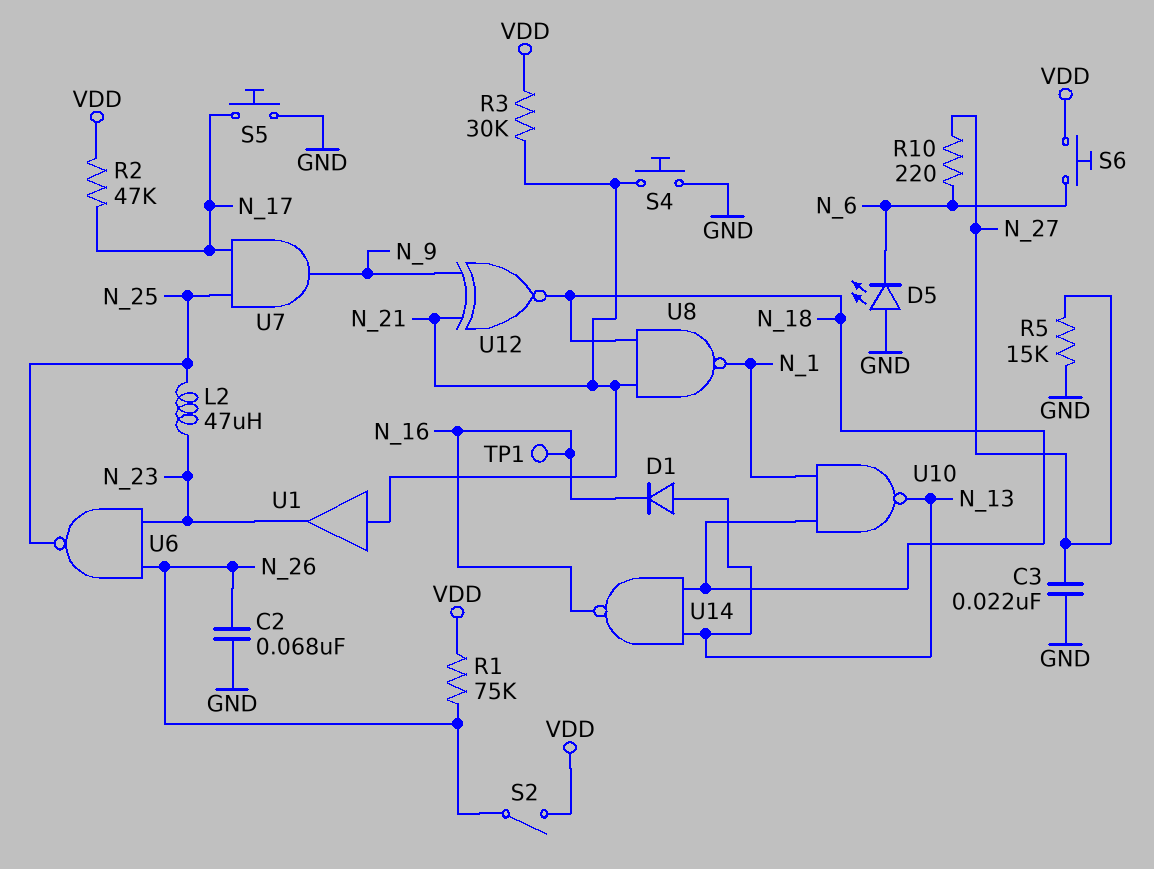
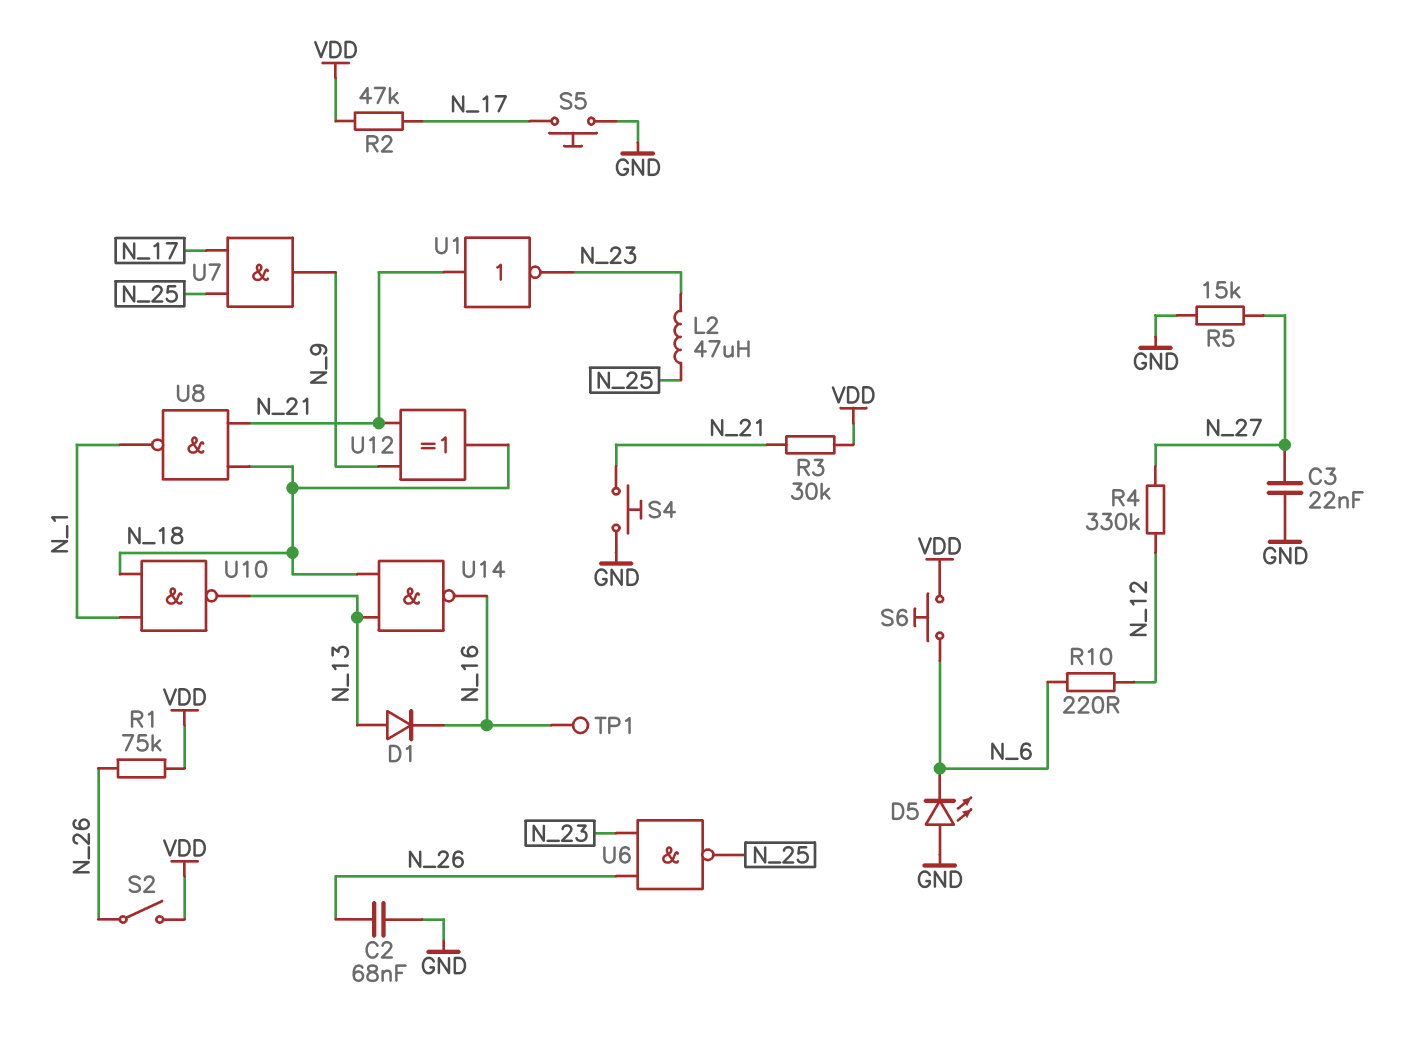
R4: none -> 330k (N_12, N_27)
R10: 220 (N_6, N_27) -> 220 (N_6, N_12)
U1: buffer (in N_21, out N_23) -> NOT (in N_21, out N_23)
U12: XNOR (in N_9, in N_21, out N_18) -> XOR (in N_9, in N_21, out N_18)

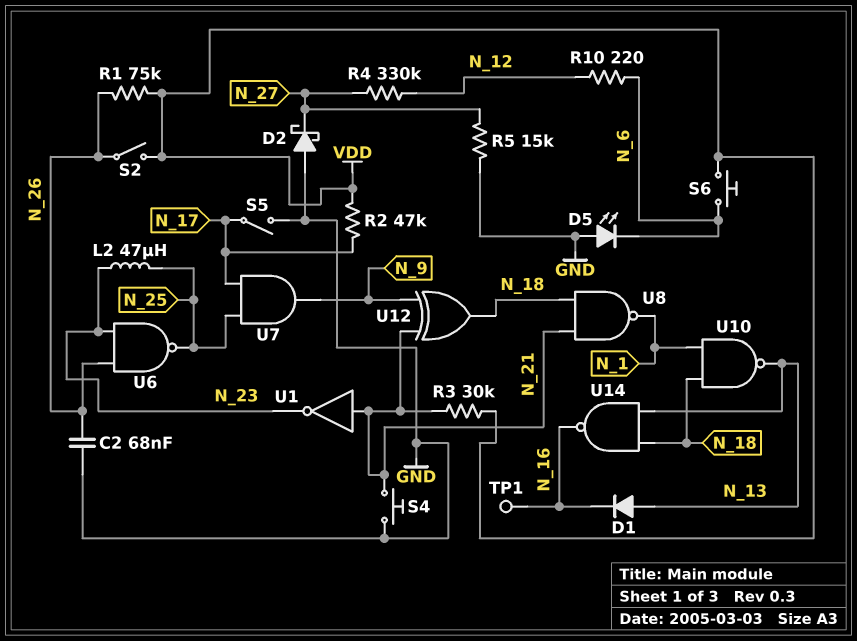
C3: 22nF (GND, N_27) -> none
D2: none -> schottky (A GND, K N_27)
S5: button (GND, N_17) -> switch (GND, N_17)

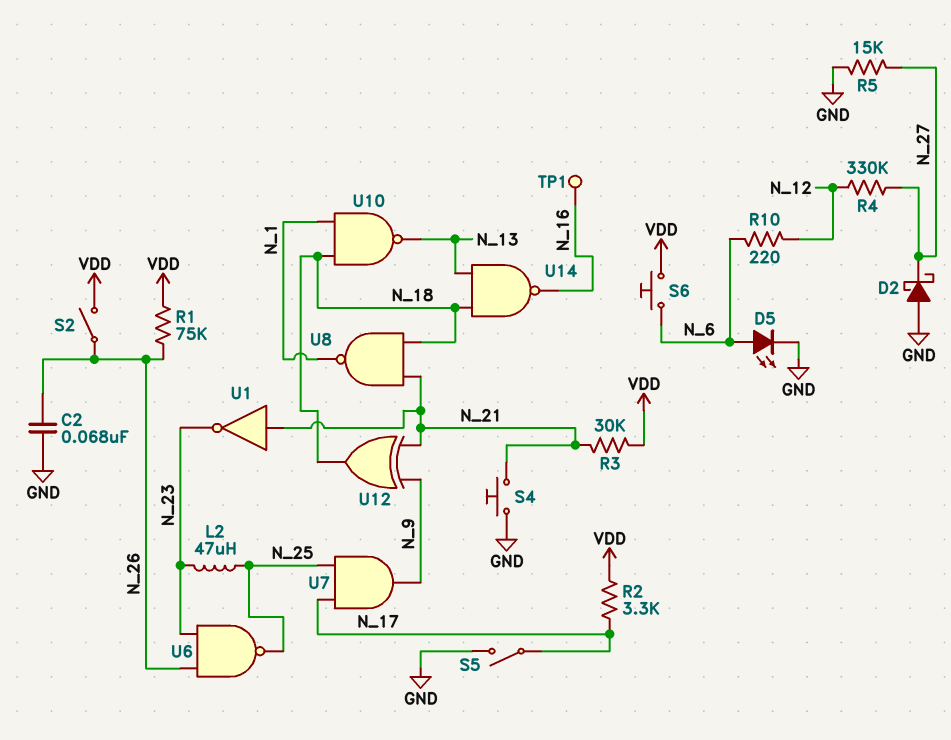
D1: diode (A N_13, K N_16) -> none
D5: LED (A GND, K N_6) -> LED (A N_6, K GND)
R2: 47k (N_17, VDD) -> 3.3k (N_17, VDD)

